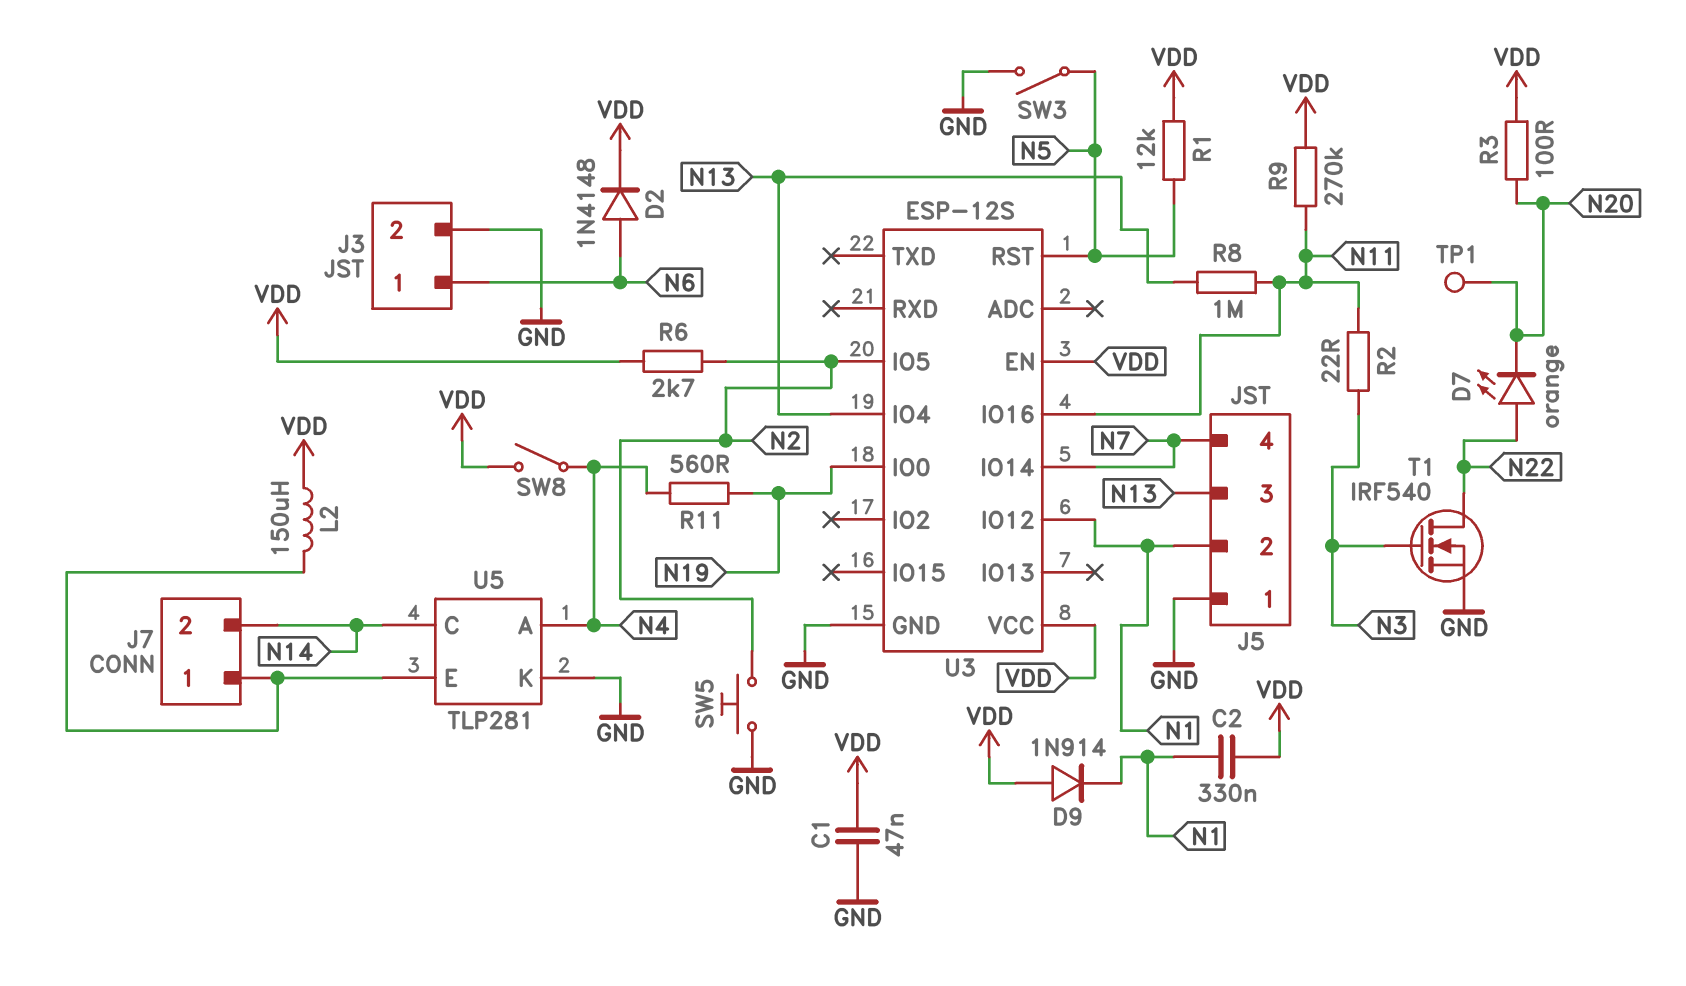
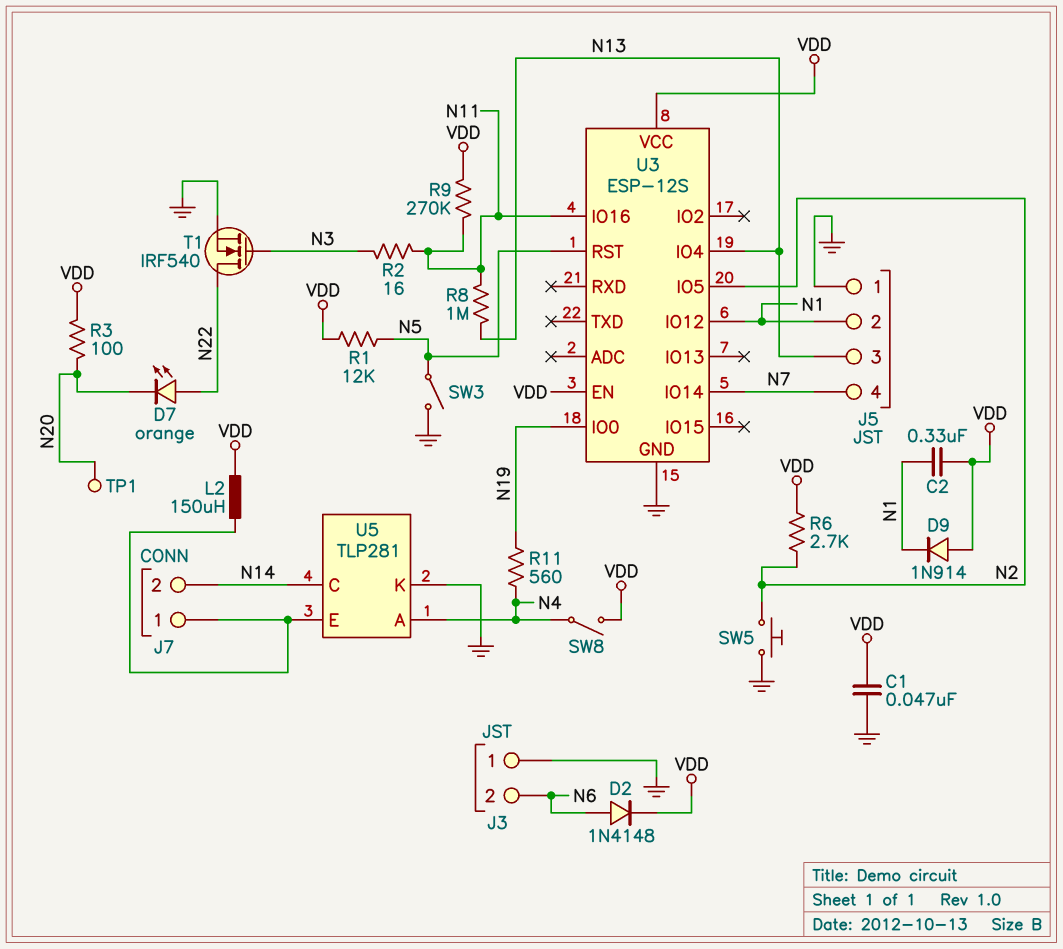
J3 pin 1: N6 -> GND
J3 pin 2: GND -> N6
R2: 22 (N3, N11) -> 16 (N3, N11)

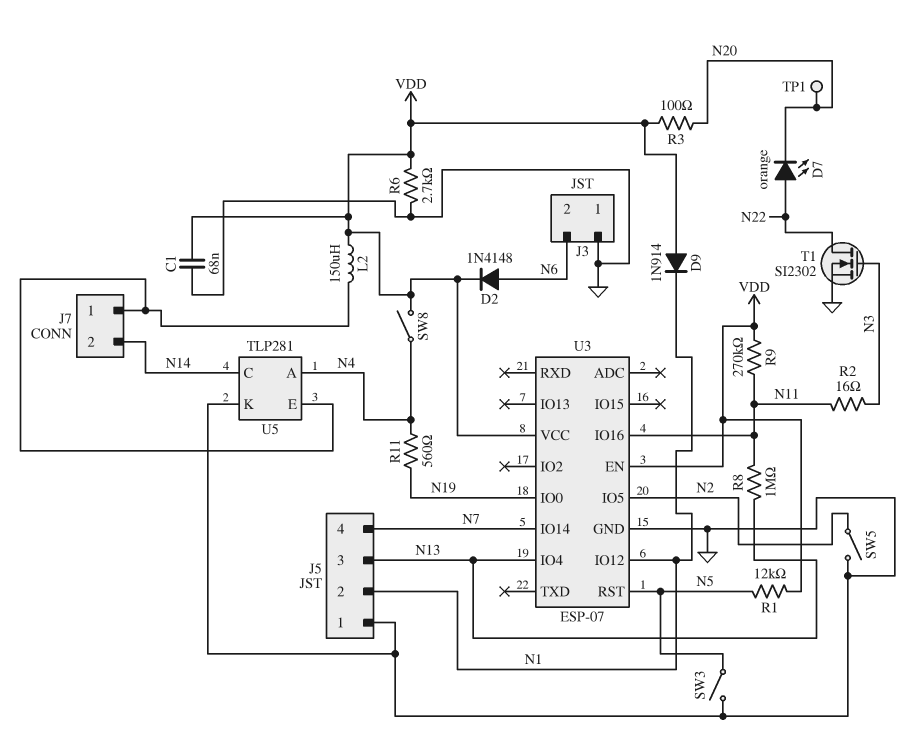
C1: 47nF (GND, VDD) -> 68nF (GND, VDD)
C2: 330nF (N1, VDD) -> none
R6: 2.7k (N2, VDD) -> 2.7k (GND, VDD)
SW5: button (GND, N2) -> switch (GND, N2)
T1: NMOS IRF540 (G N3, D N22, S GND) -> NMOS SI2302 (G N3, D N22, S GND)
U3: ESP-12S -> ESP-07

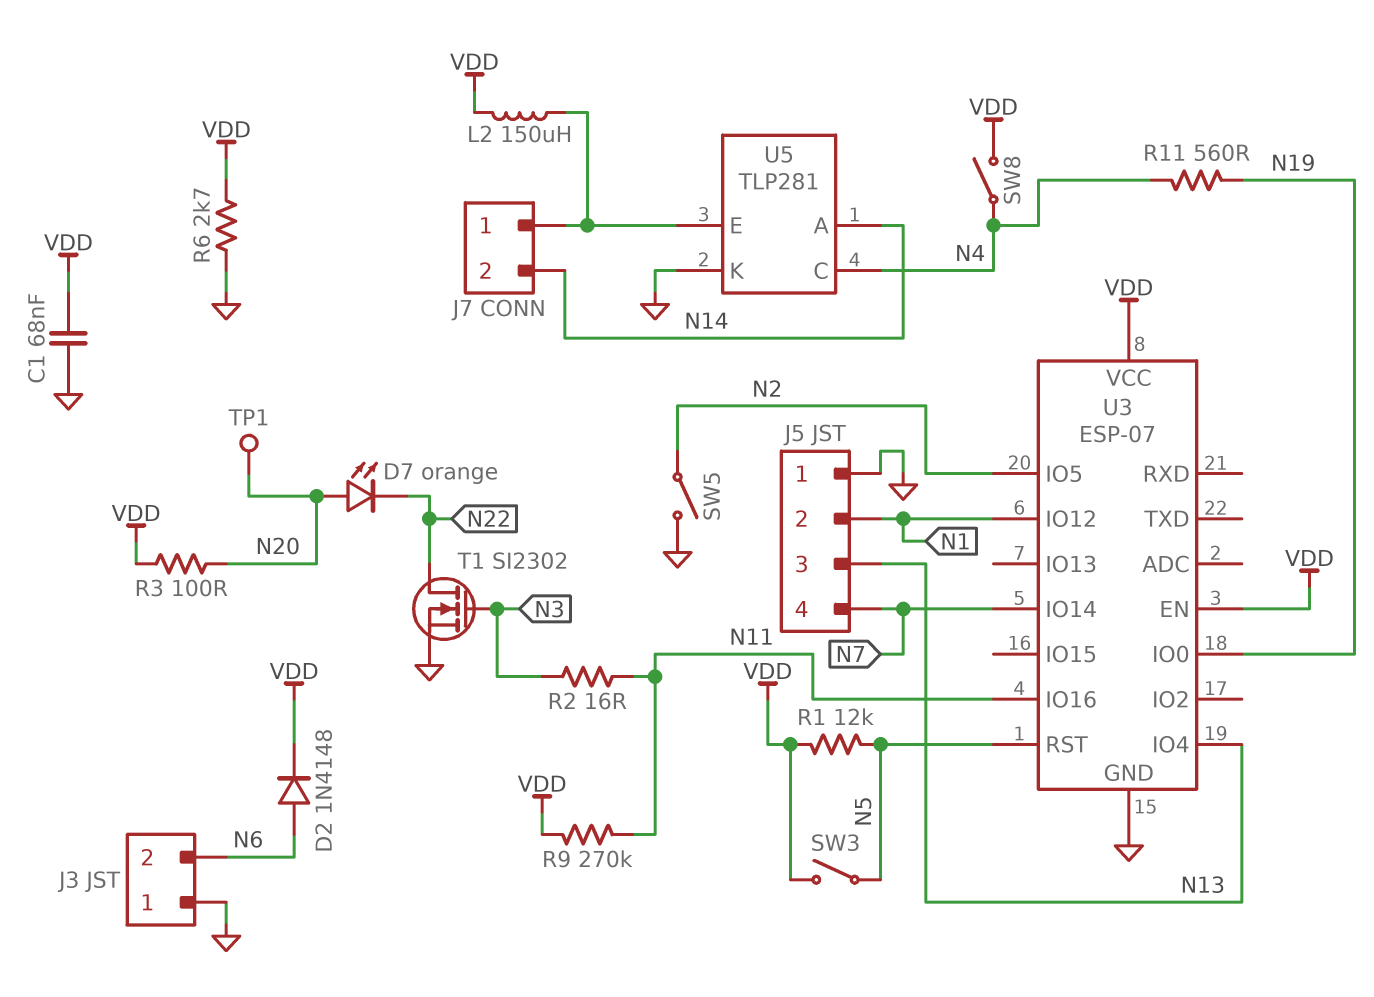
D7: LED orange (A N22, K N20) -> LED orange (A N20, K N22)
D9: diode 1N914 (A VDD, K N1) -> none
R8: 1M (N11, N13) -> none
SW3: switch (GND, N5) -> switch (N5, VDD)
U5 pin A: N4 -> N14
U5 pin C: N14 -> N4

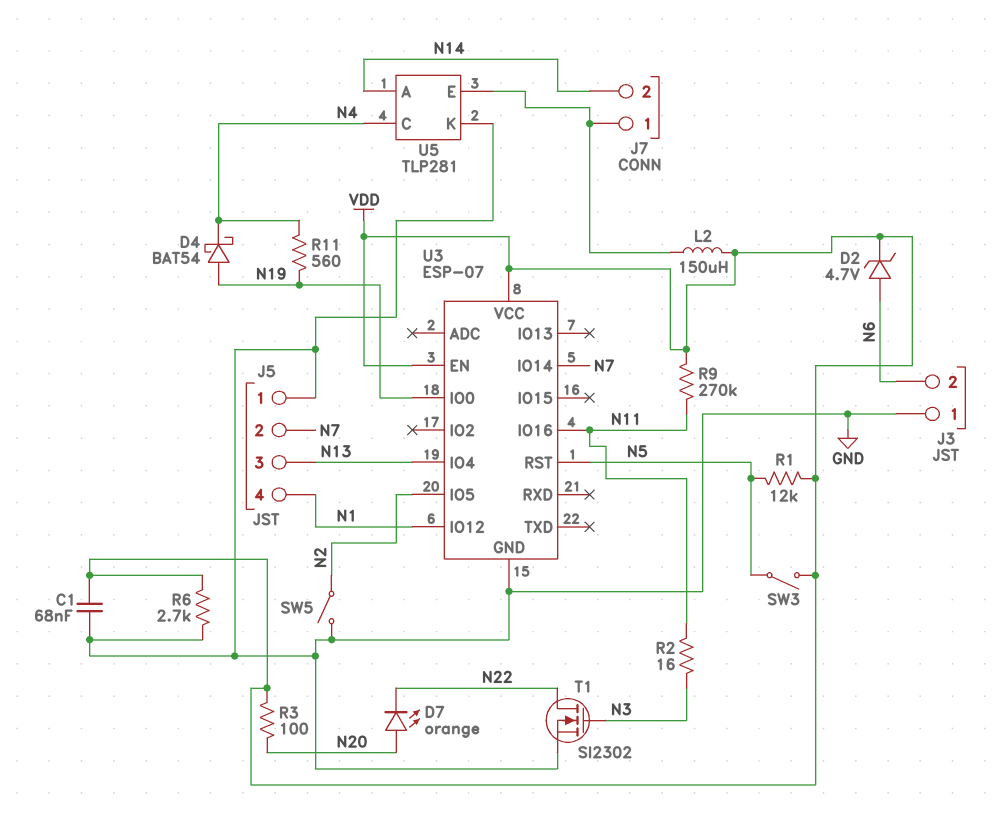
D2: diode 1N4148 (A N6, K VDD) -> zener 4.7V (A N6, K VDD)
D4: none -> schottky BAT54 (A N19, K N4)
J5 pin 2: N1 -> N7
J5 pin 4: N7 -> N1
SW8: switch (N4, VDD) -> none
TP1: test point (N20) -> none

